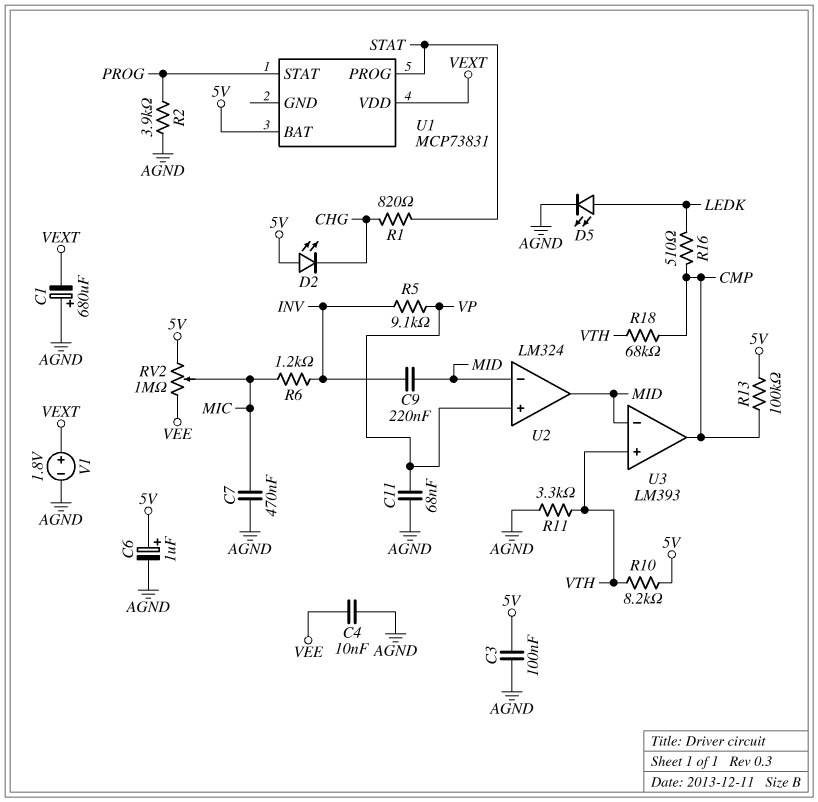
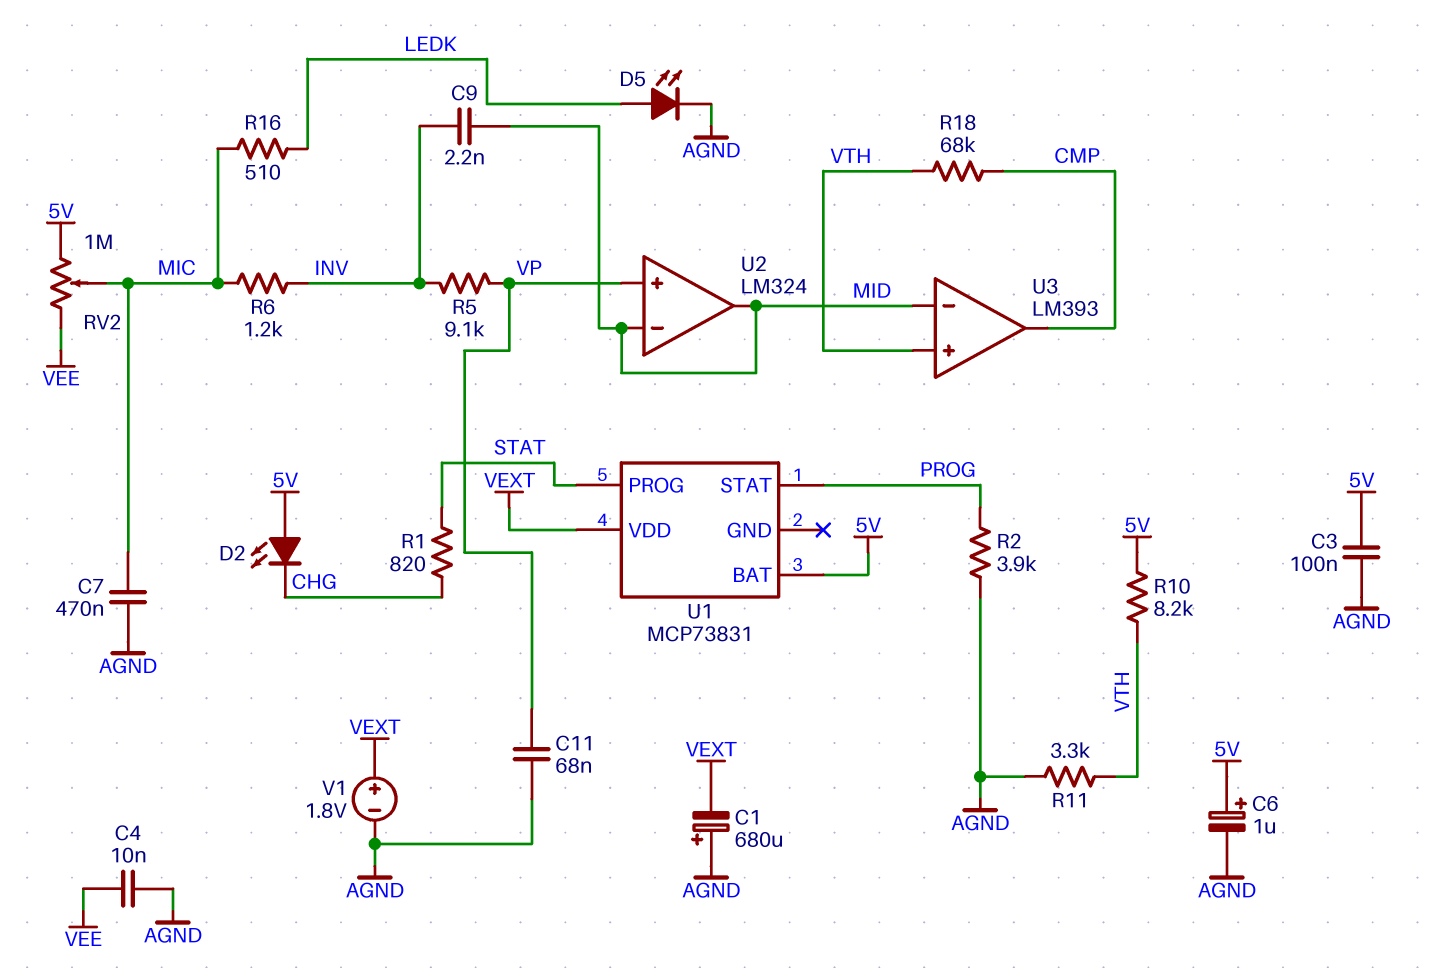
C9: 220nF (INV, MID) -> 2.2nF (INV, MID)
R13: 100k (5V, CMP) -> none
R16: 510 (CMP, LEDK) -> 510 (LEDK, MIC)

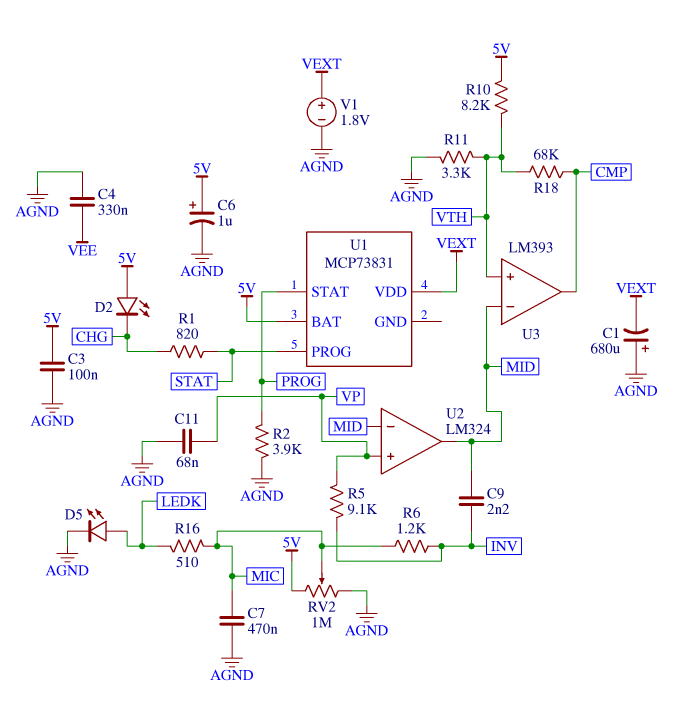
C4: 10nF (AGND, VEE) -> 330nF (AGND, VEE)
RV2: 1M (5V, VEE, wiper MIC) -> 1M (5V, AGND, wiper MIC)

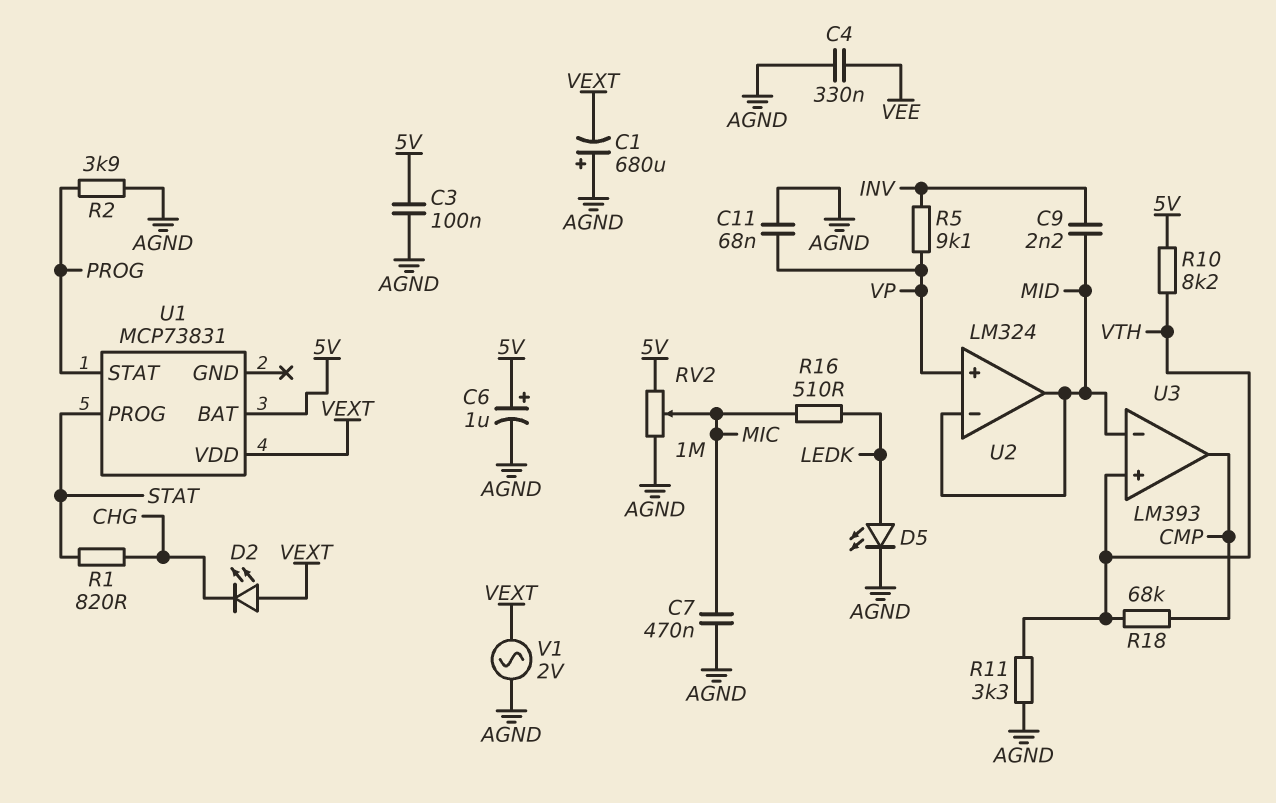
D2: LED (A 5V, K CHG) -> LED (A VEXT, K CHG)
R6: 1.2k (INV, MIC) -> none
V1: 1.8V (plus VEXT, minus AGND) -> AC 2V (AGND, VEXT)

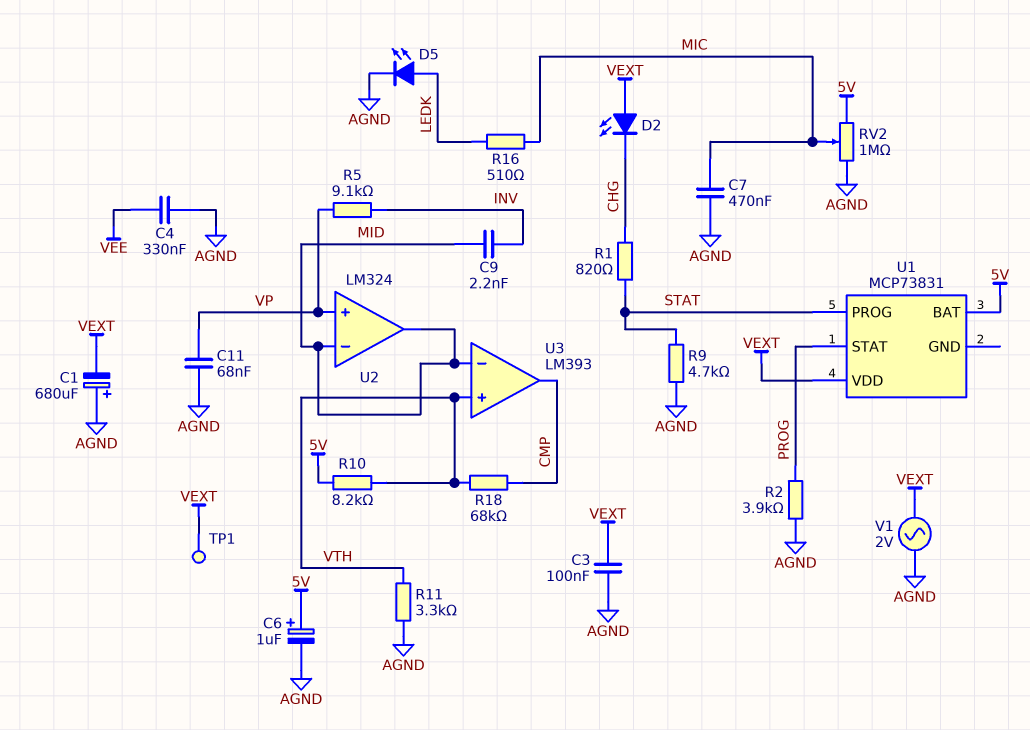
C3: 100nF (5V, AGND) -> 100nF (AGND, VEXT)
R9: none -> 4.7k (AGND, STAT)
TP1: none -> test point (VEXT)

